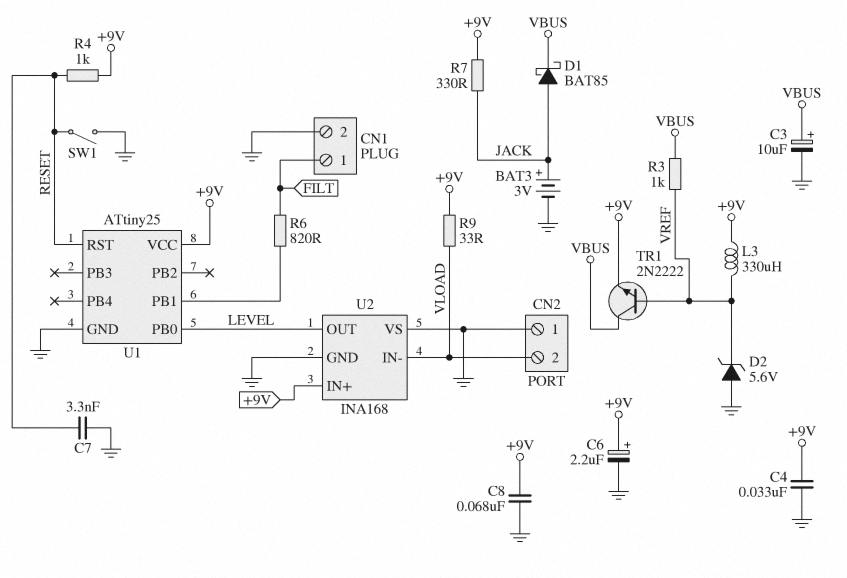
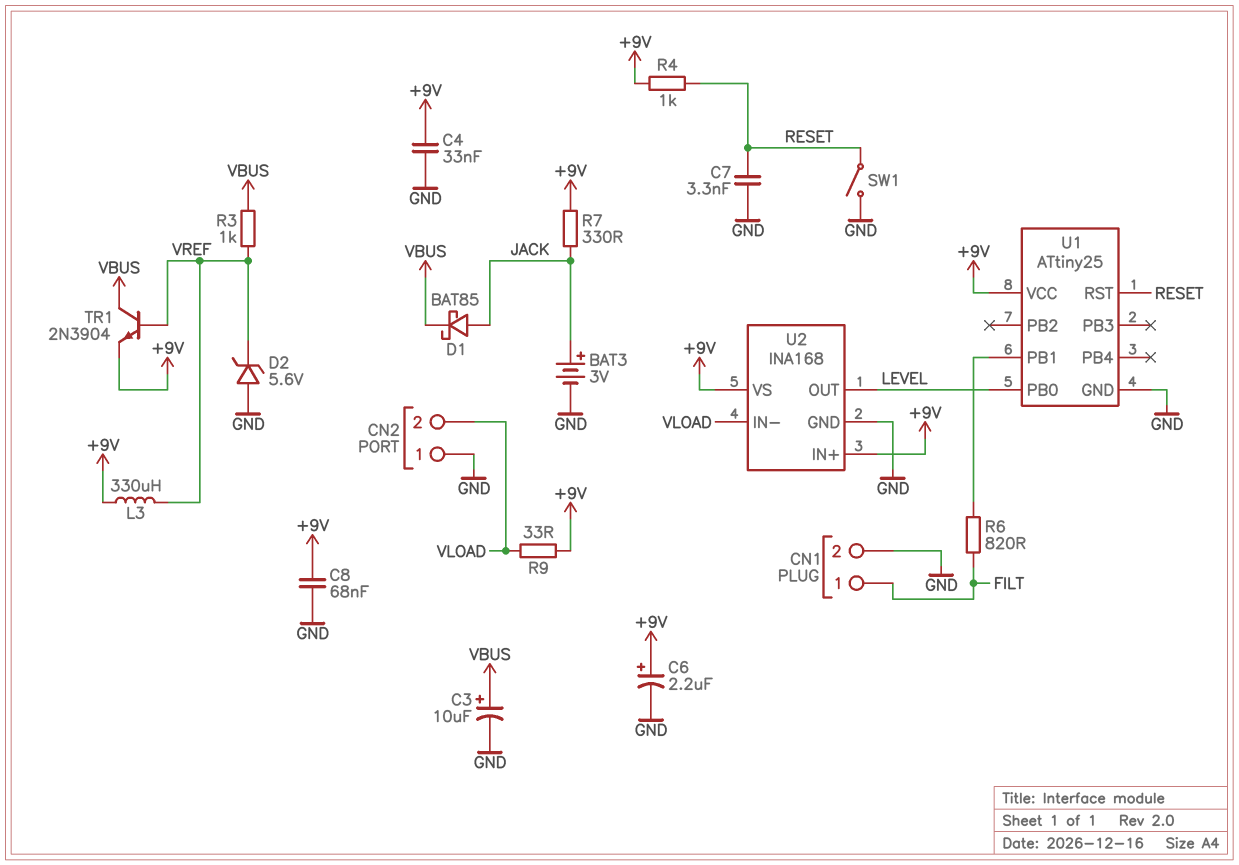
TR1: NPN 2N2222 (B VREF, C VBUS, E +9V) -> NPN 2N3904 (B VREF, C VBUS, E +9V)
U2 pin VS: GND -> +9V

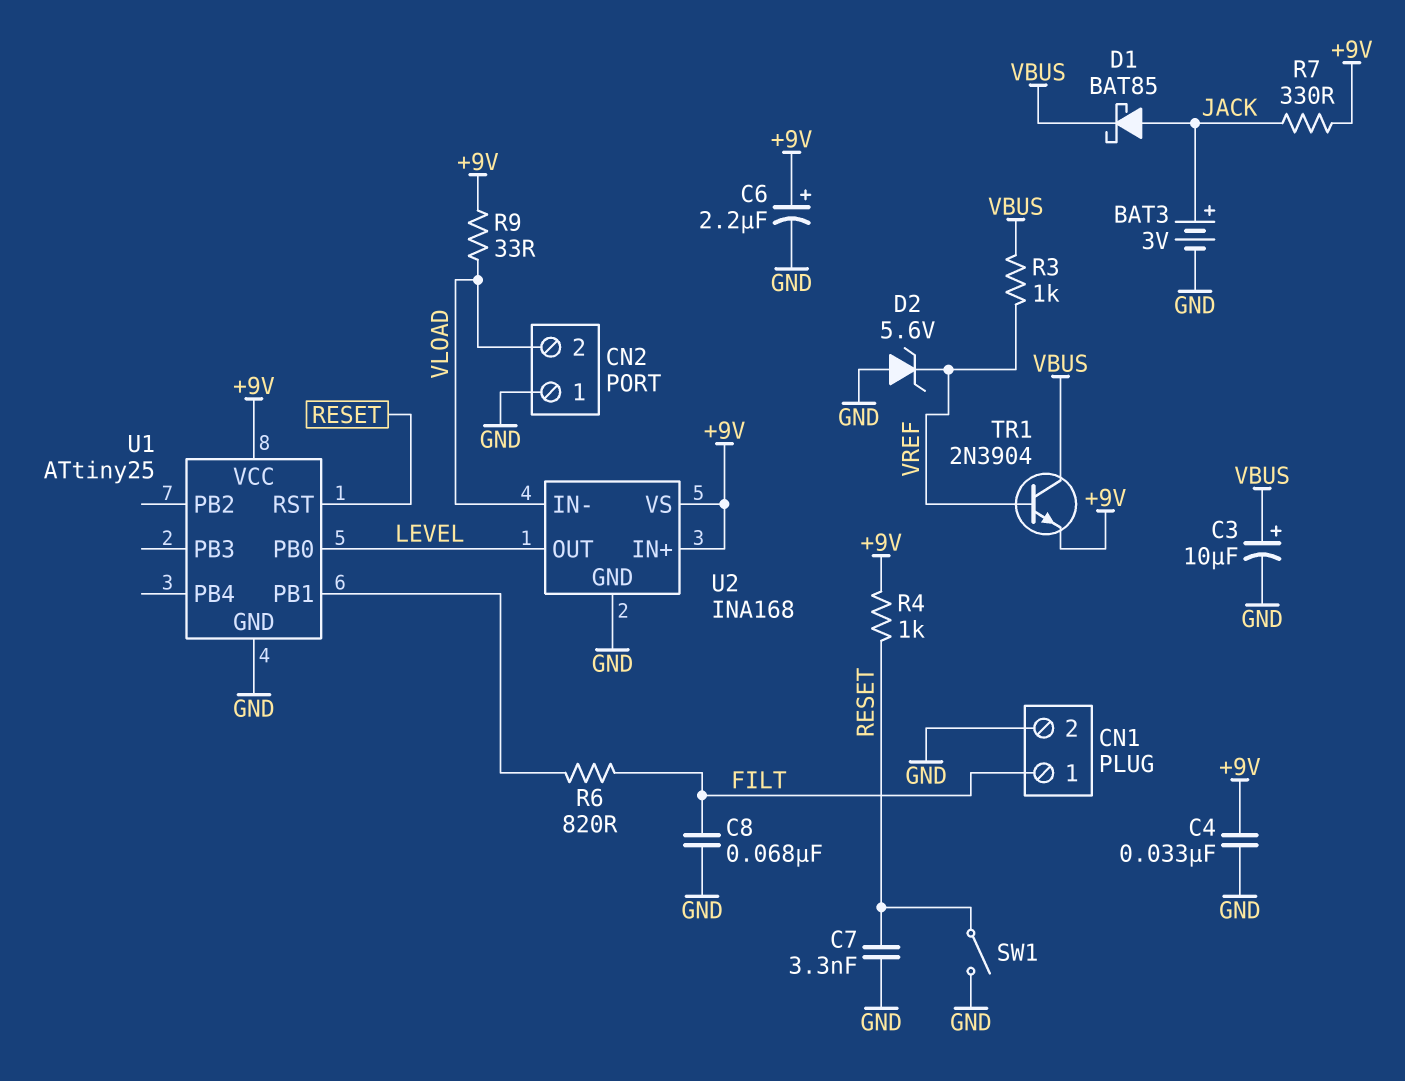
C8: 68nF (+9V, GND) -> 68nF (FILT, GND)
L3: 330uH (+9V, VREF) -> none

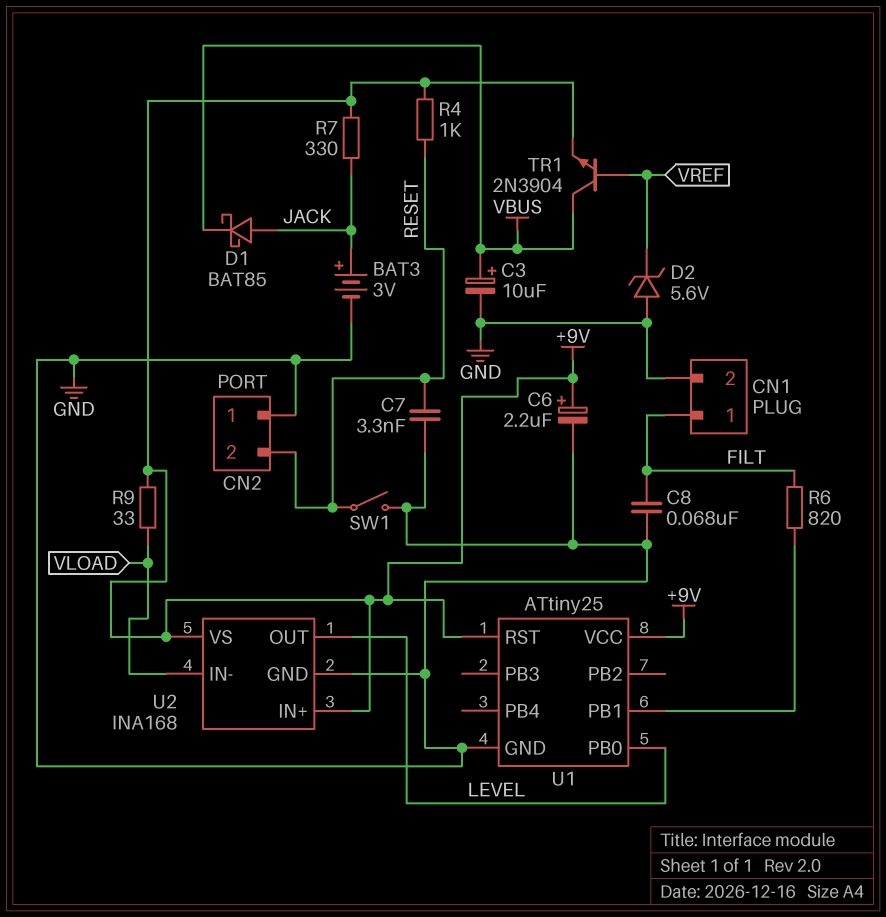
C4: 33nF (+9V, GND) -> none
CN2 pin 2: VLOAD -> RESET
R3: 1k (VBUS, VREF) -> none
U1 pin RST: RESET -> +9V

